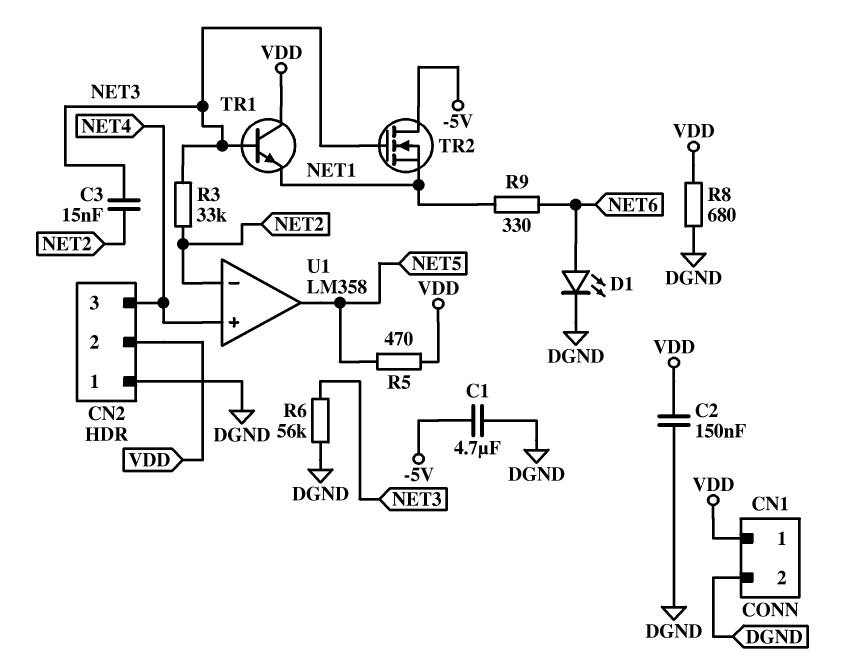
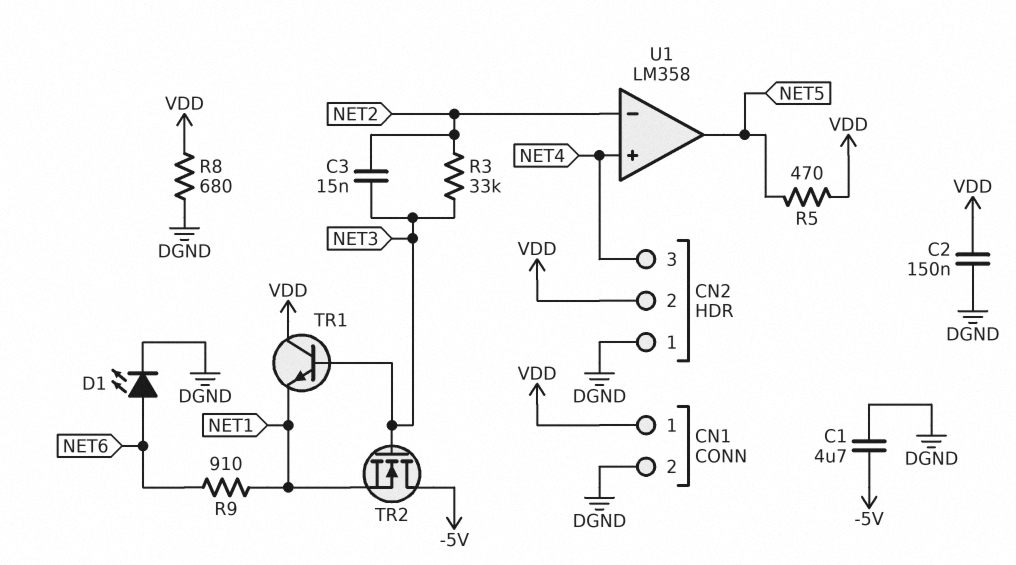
R6: 56k (DGND, NET3) -> none
R9: 330 (NET1, NET6) -> 910 (NET1, NET6)

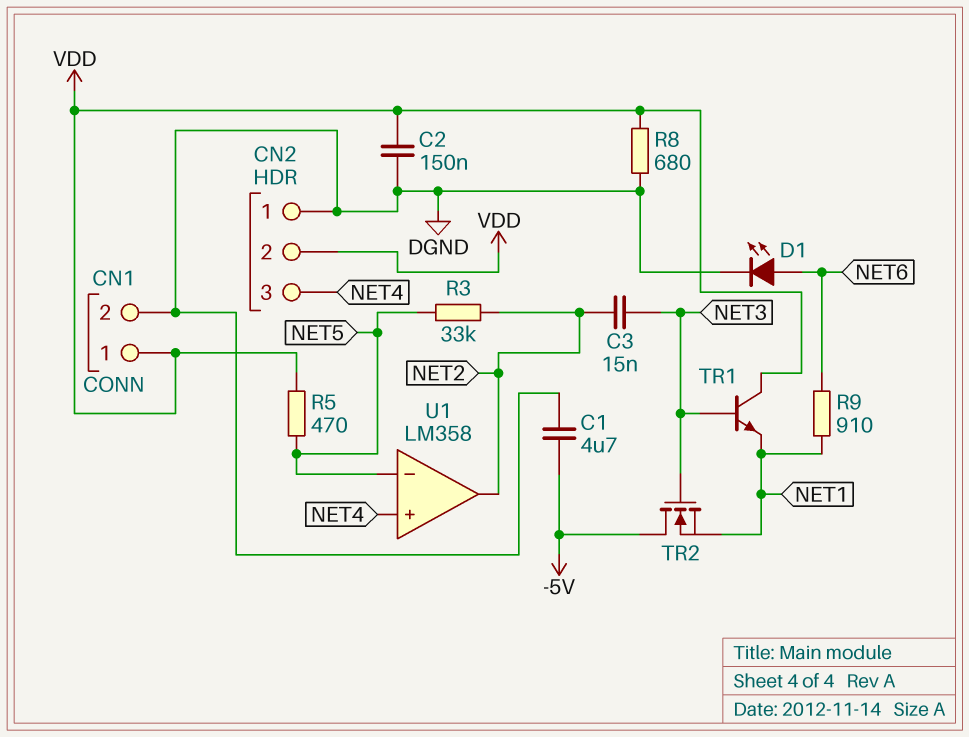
R3: 33k (NET2, NET3) -> 33k (NET2, NET5)
U1 pin in-: NET2 -> NET5
U1 pin out: NET5 -> NET2

